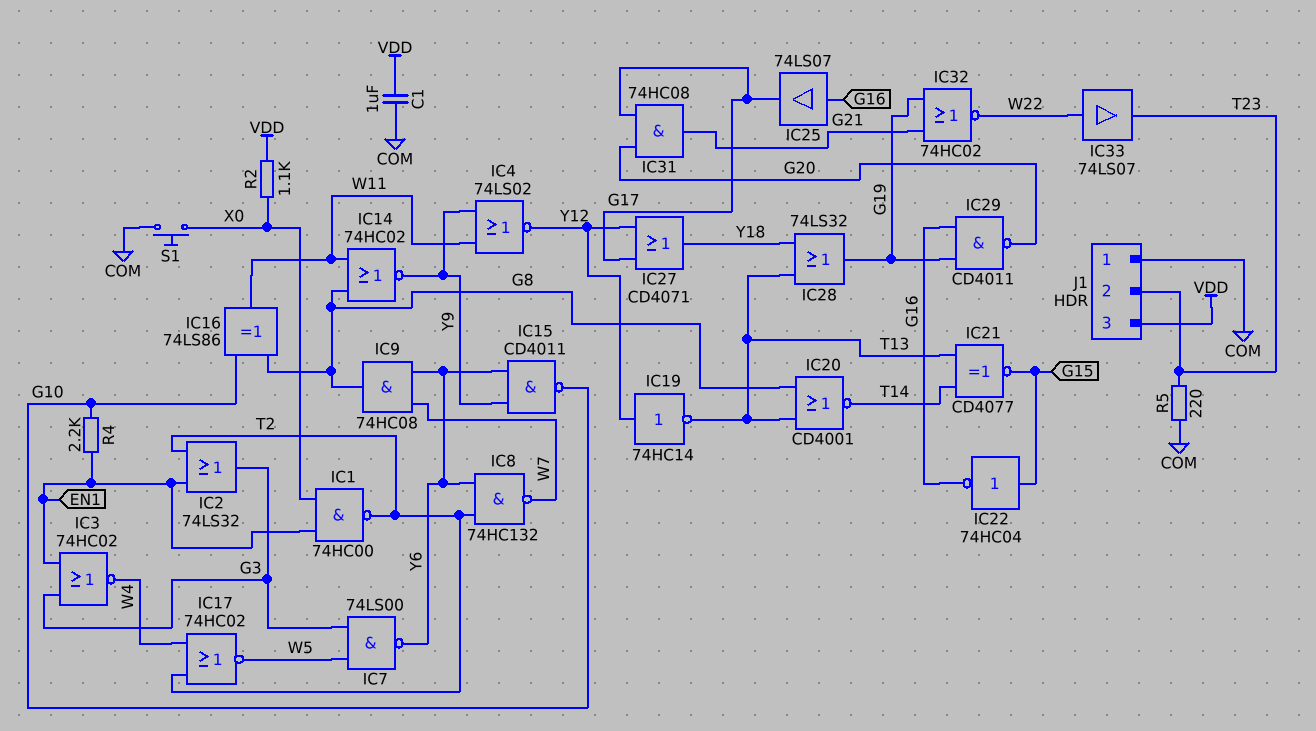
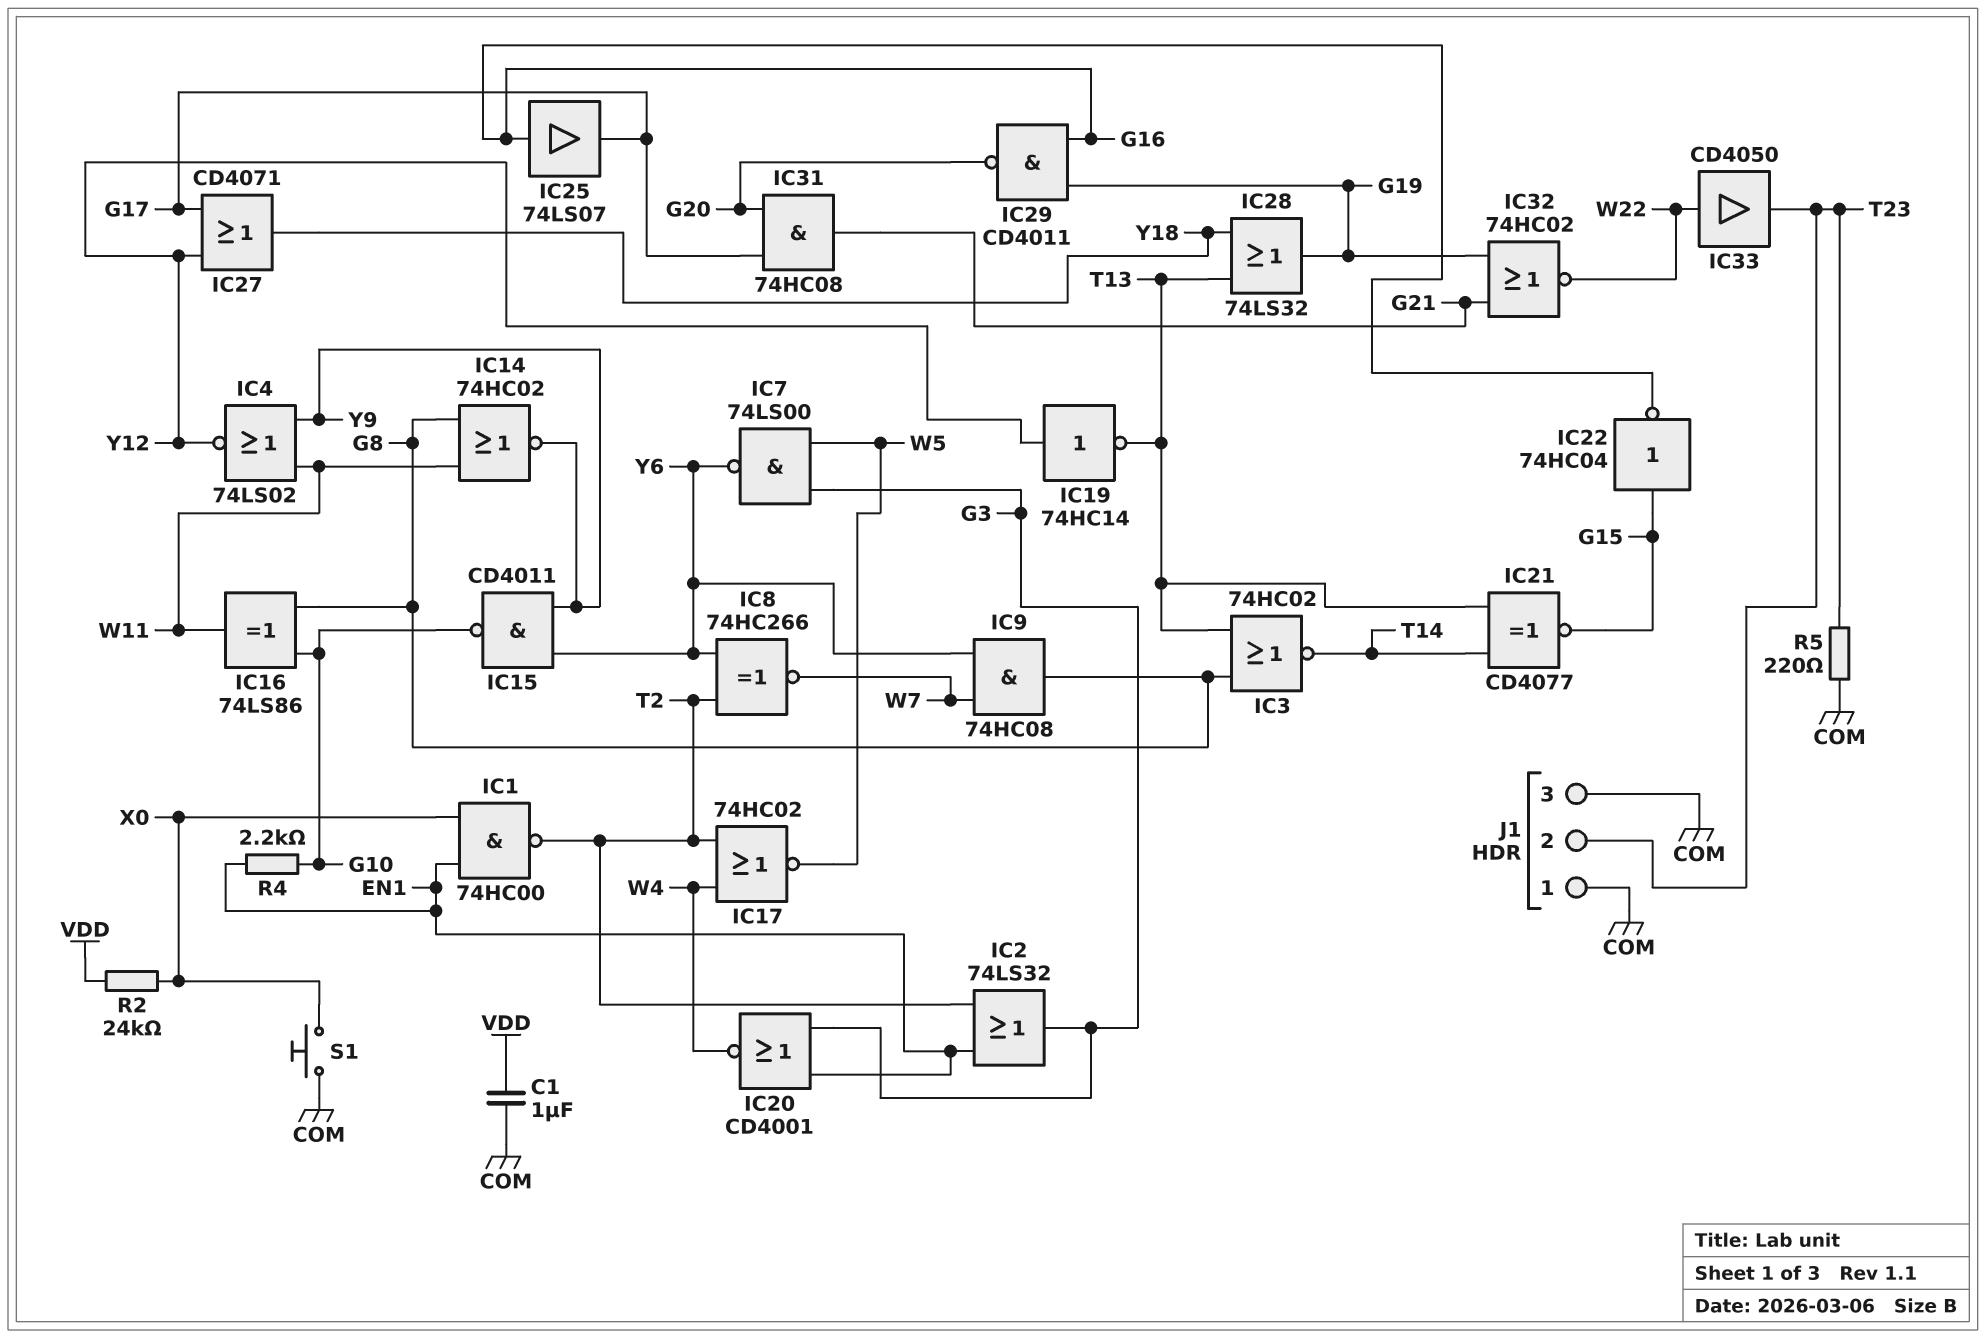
IC3: NOR 74HC02 (in EN1, in G3, out W4) -> NOR 74HC02 (in G8, in T13, out T14)
IC8: NAND 74HC132 (in T2, in Y6, out W7) -> XNOR 74HC266 (in T2, in Y6, out W7)
IC20: NOR CD4001 (in G8, in T13, out T14) -> NOR CD4001 (in EN1, in G3, out W4)
IC33: buffer 74LS07 (in W22, out T23) -> buffer CD4050 (in W22, out T23)
J1 pin 3: VDD -> COM
R2: 1.1k (VDD, X0) -> 24k (VDD, X0)

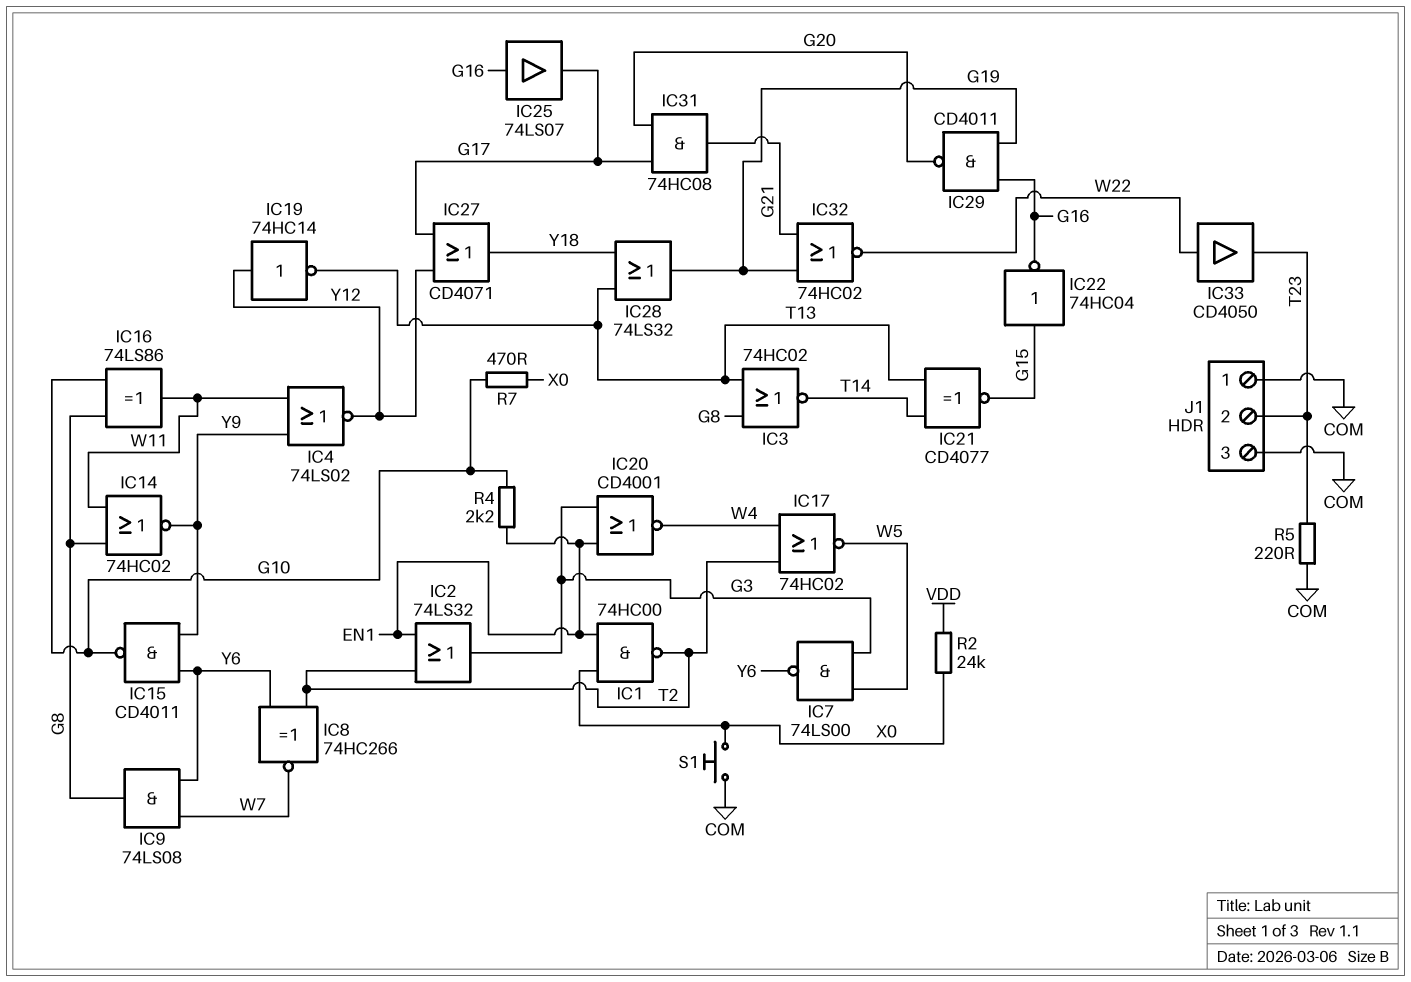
C1: 1uF (COM, VDD) -> none
IC9: AND 74HC08 (in W7, in Y6, out G8) -> AND 74LS08 (in W7, in Y6, out G8)
R7: none -> 470 (G10, X0)

